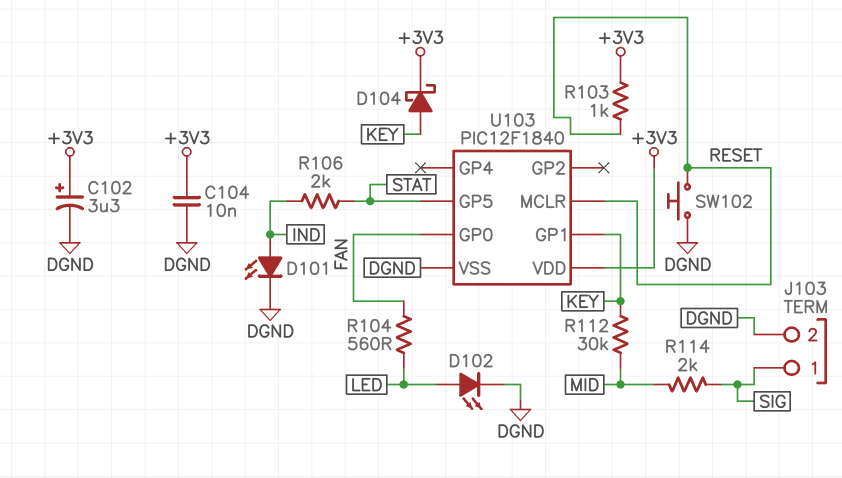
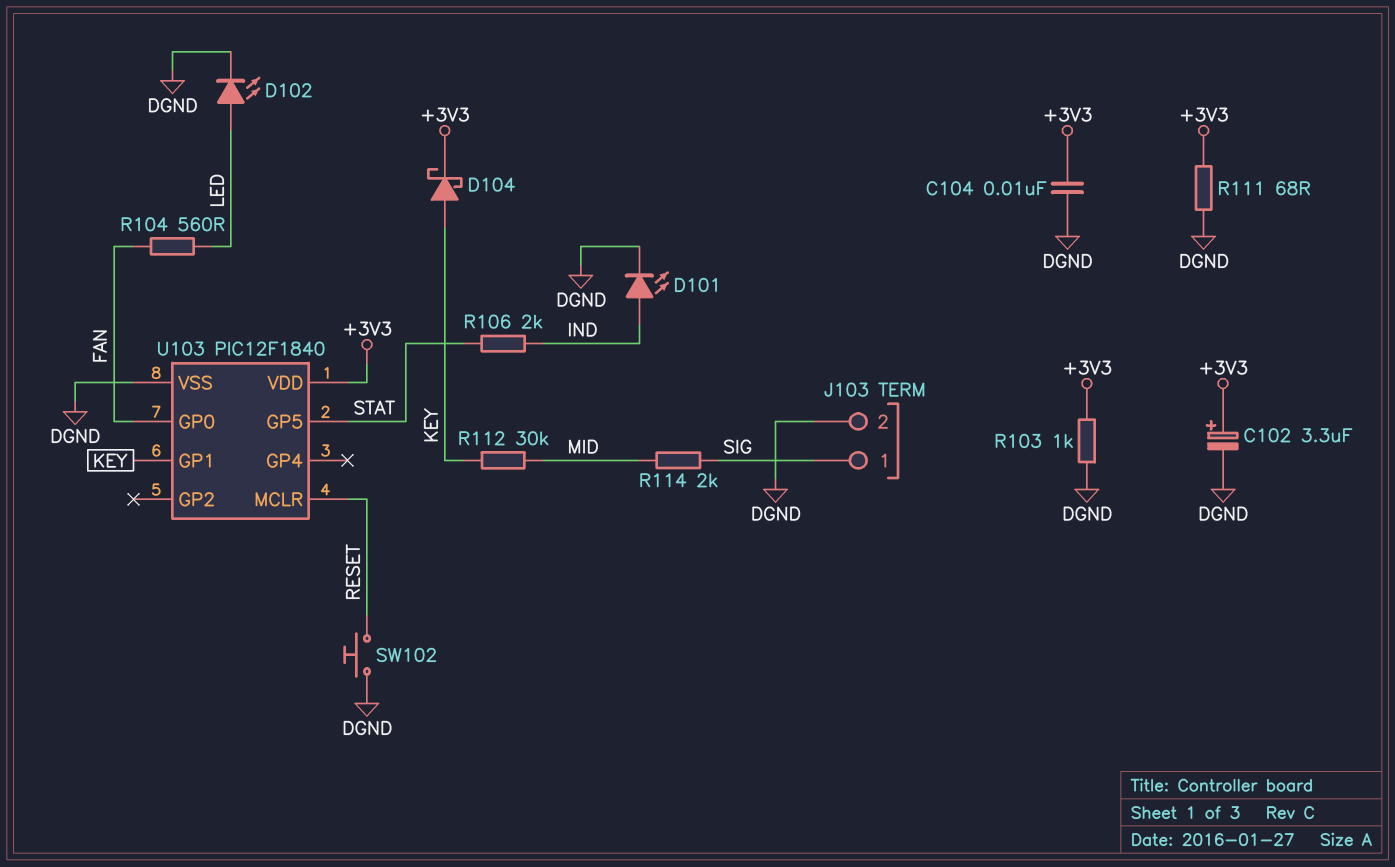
R103: 1k (+3V3, RESET) -> 1k (+3V3, DGND)
R111: none -> 68 (+3V3, DGND)

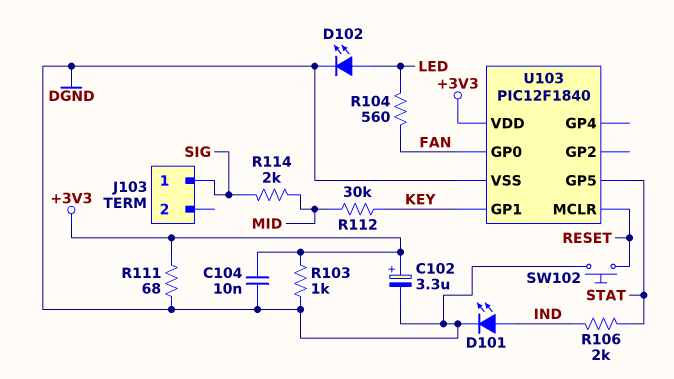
D104: schottky (A KEY, K +3V3) -> none
J103 pin 2: DGND -> none

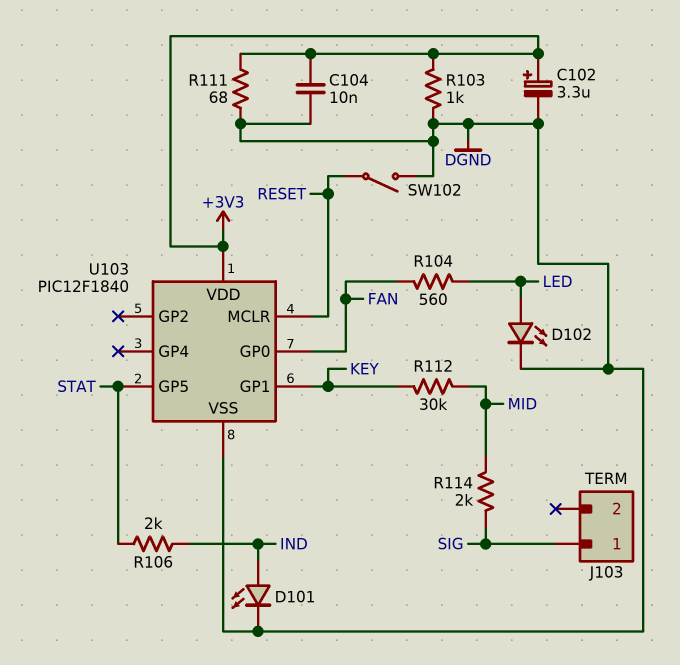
SW102: button (DGND, RESET) -> switch (DGND, RESET)

